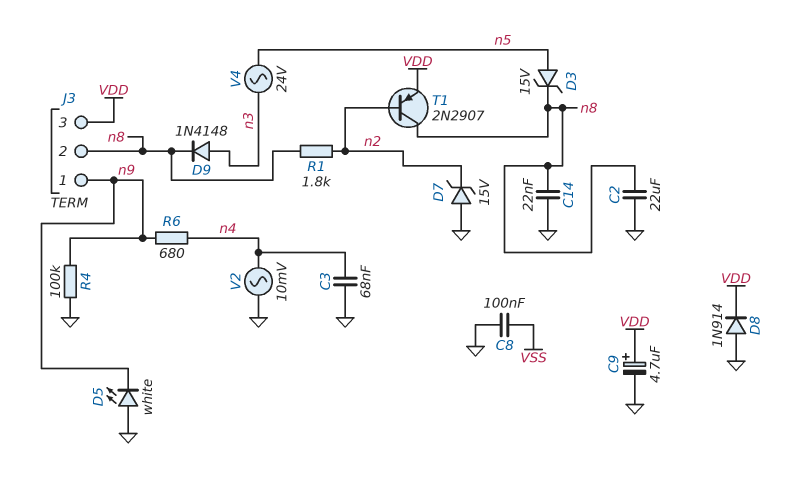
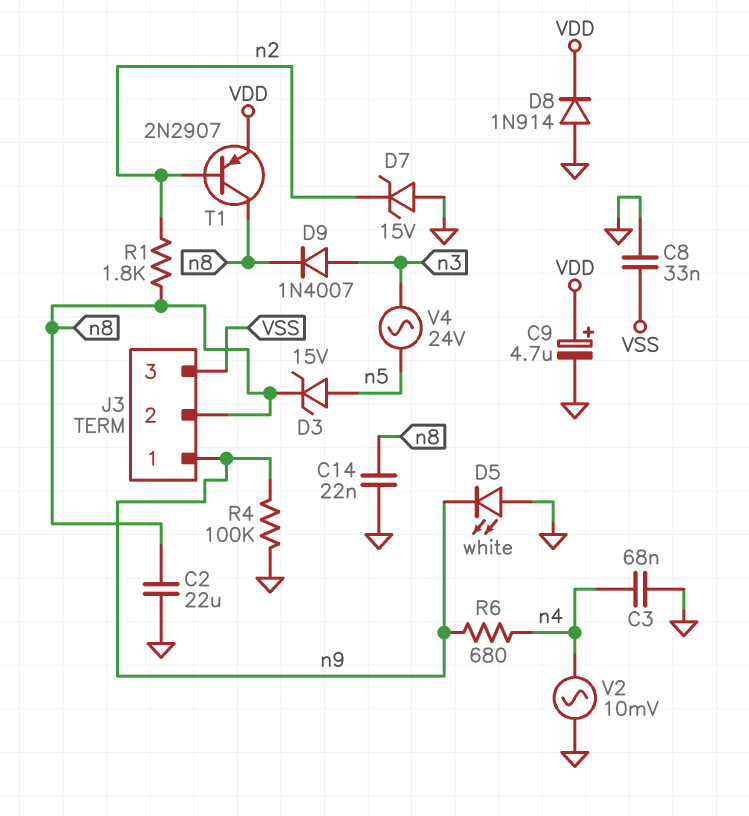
C8: 100nF (GND, VSS) -> 33nF (GND, VSS)
D9: diode 1N4148 (A n3, K n8) -> diode 1N4007 (A n3, K n8)
J3 pin 3: VDD -> VSS

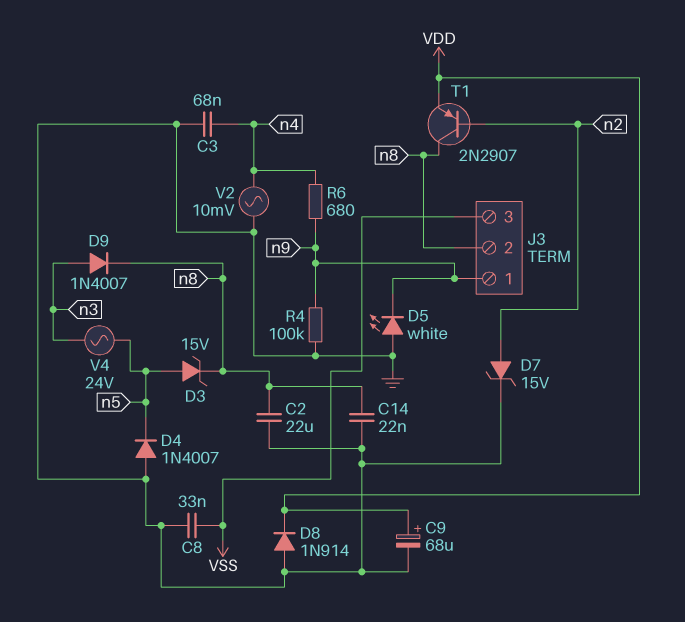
C9: 4.7uF (plus VDD, minus GND) -> 68uF (plus VDD, minus GND)
D4: none -> diode 1N4007 (A GND, K n5)
D7: zener 15V (A GND, K n2) -> zener 15V (A n2, K GND)
R1: 1.8k (n2, n8) -> none

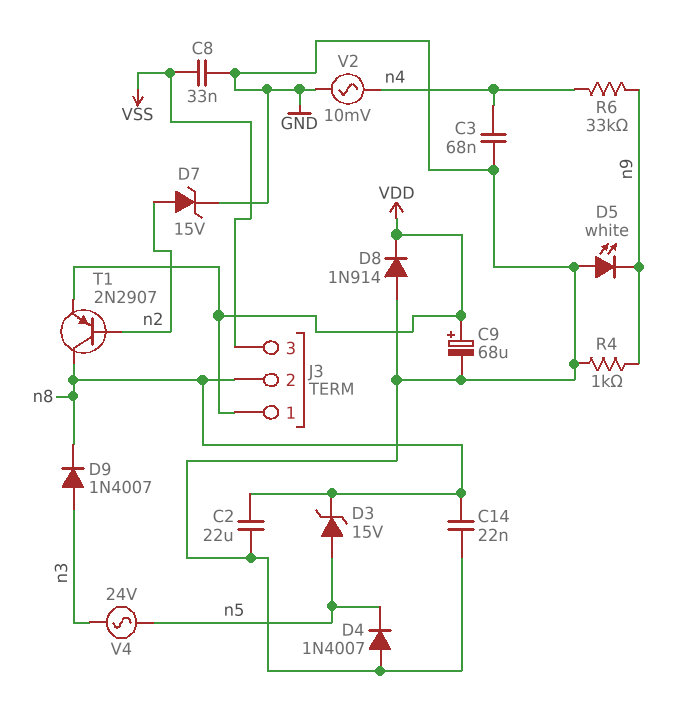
J3 pin 1: n9 -> VDD
R4: 100k (GND, n9) -> 1k (GND, n9)
R6: 680 (n4, n9) -> 33k (n4, n9)

